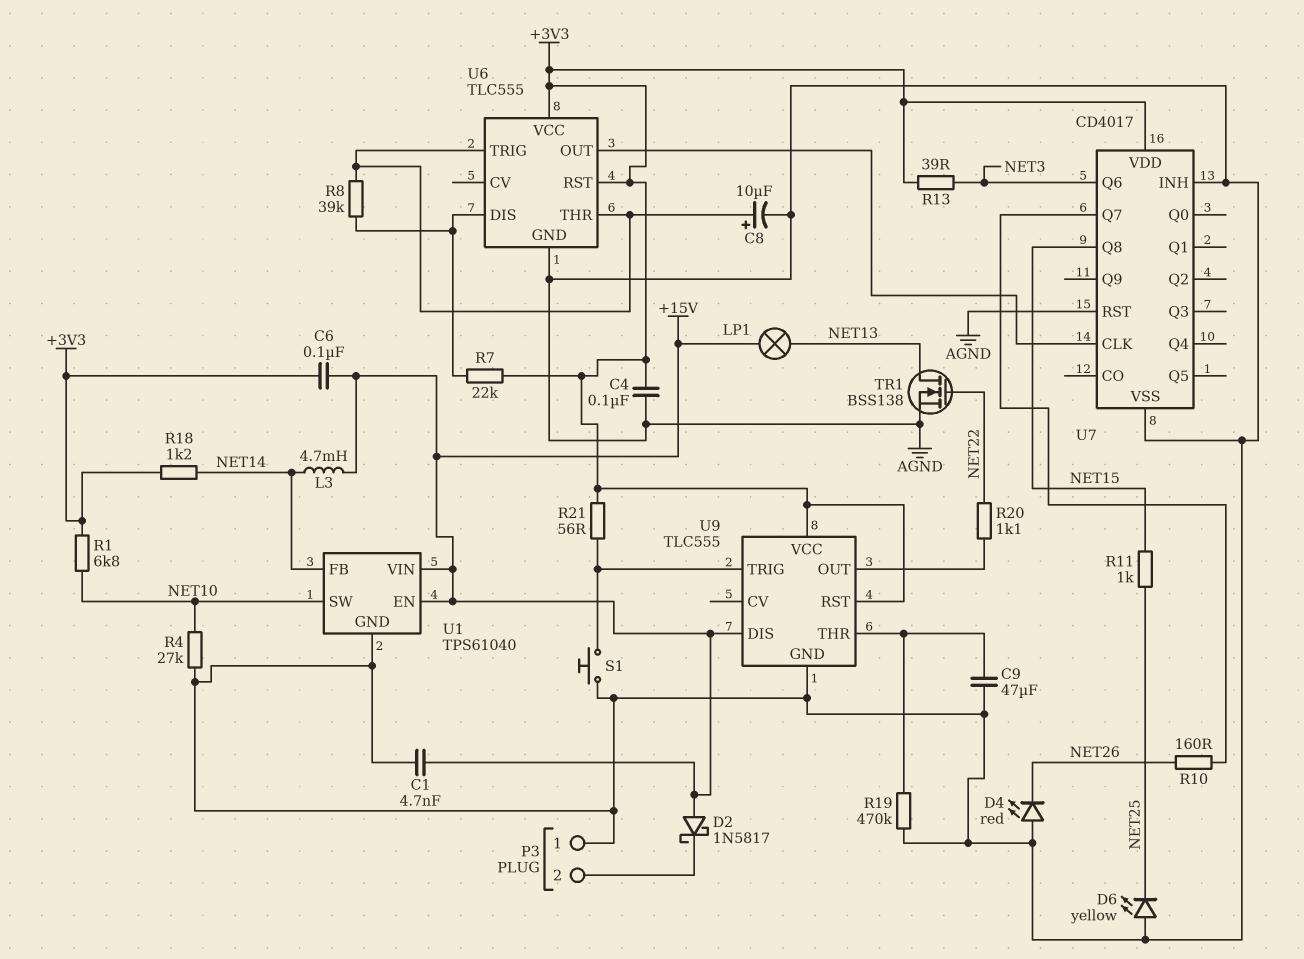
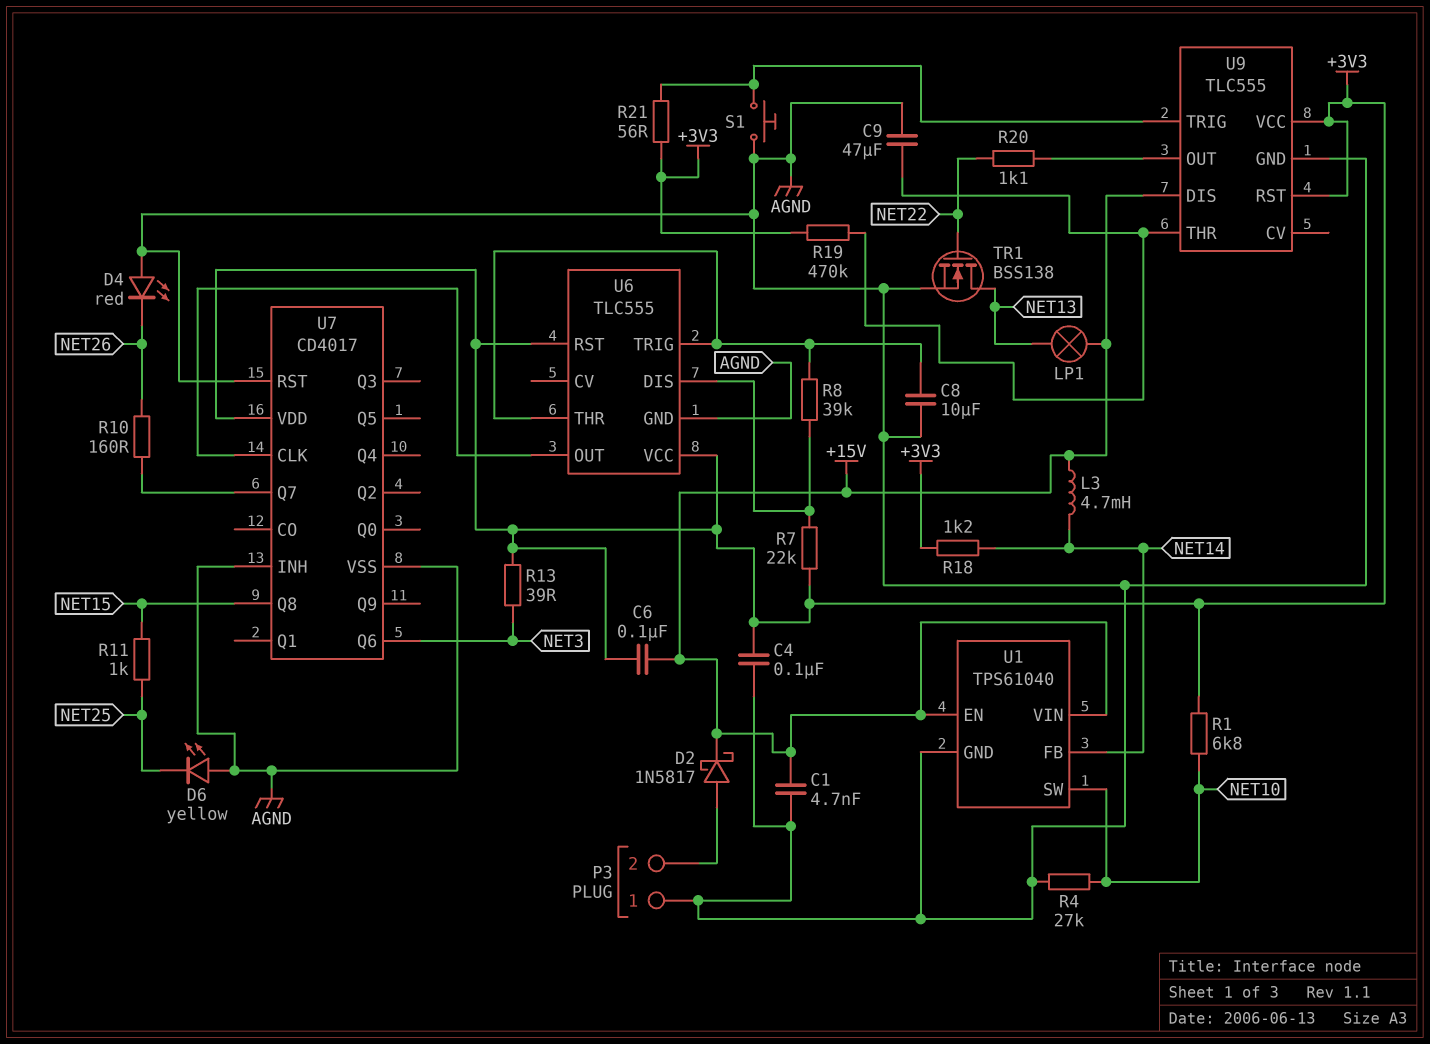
C8: 10uF (plus U6/THR, minus AGND) -> 10uF (AGND, U6/THR)
D2: schottky 1N5817 (A +15V, K P3/2) -> schottky 1N5817 (A P3/2, K +15V)
R19: 470k (AGND, U9/THR) -> 470k (+3V3, U9/THR)

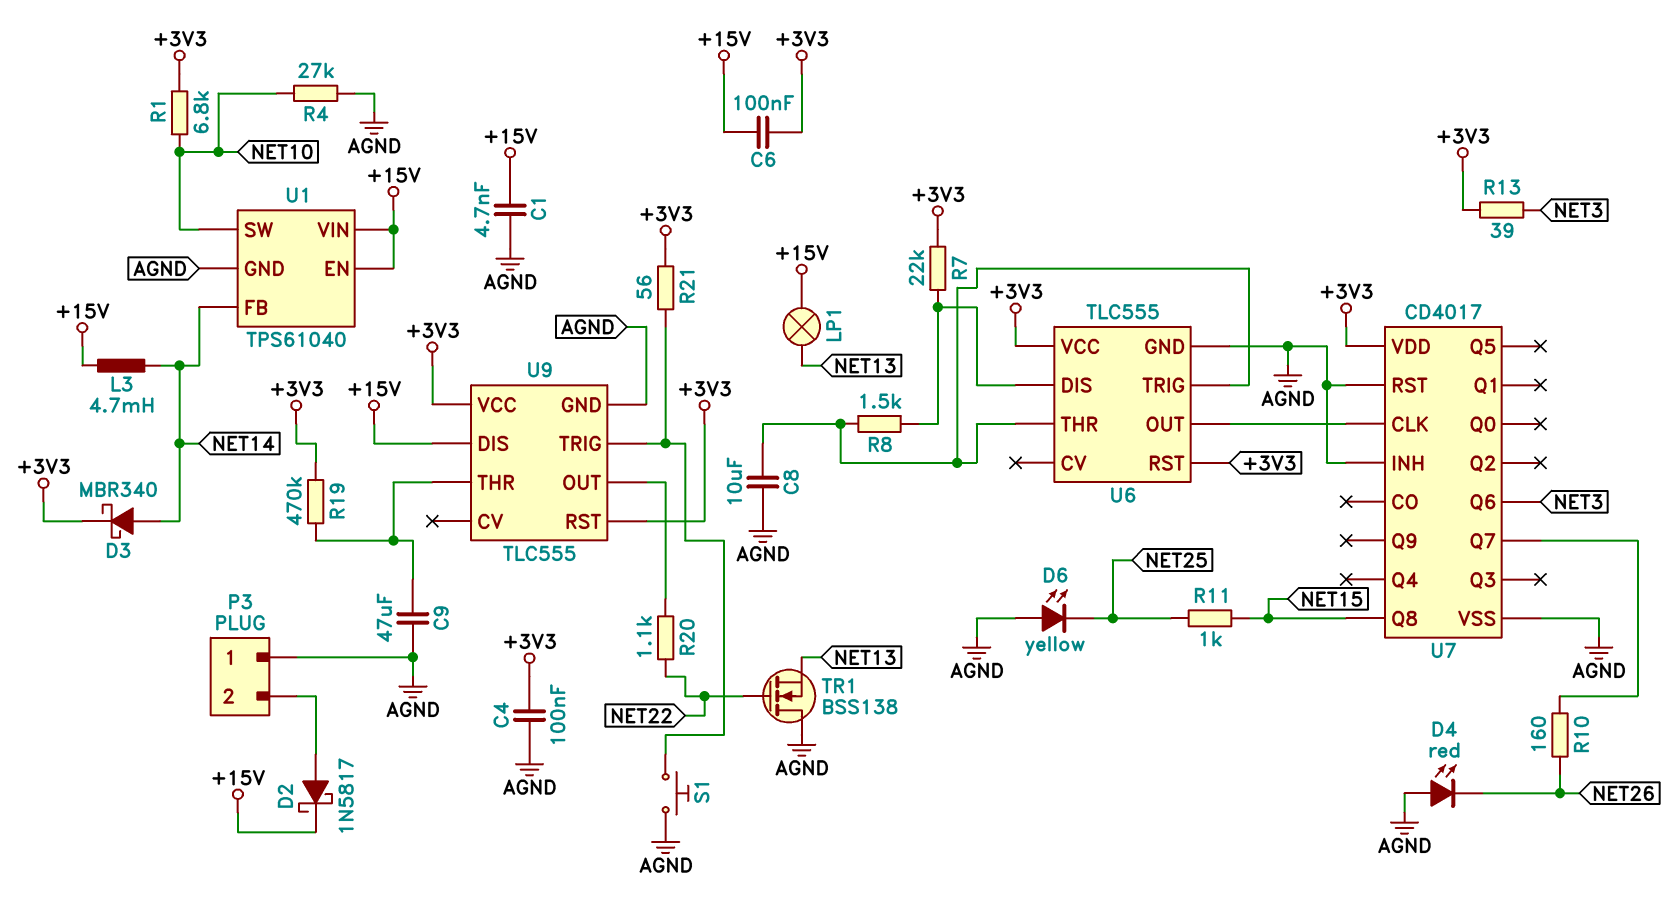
D3: none -> schottky MBR340 (A NET14, K +3V3)
R8: 39k (U6/DIS, U6/THR) -> 1.5k (U6/DIS, U6/THR)
R18: 1.2k (+3V3, NET14) -> none
TR1: NMOS BSS138 (G NET22, D NET13, S AGND) -> NMOS BSS138 (G NET22, D AGND, S NET13)

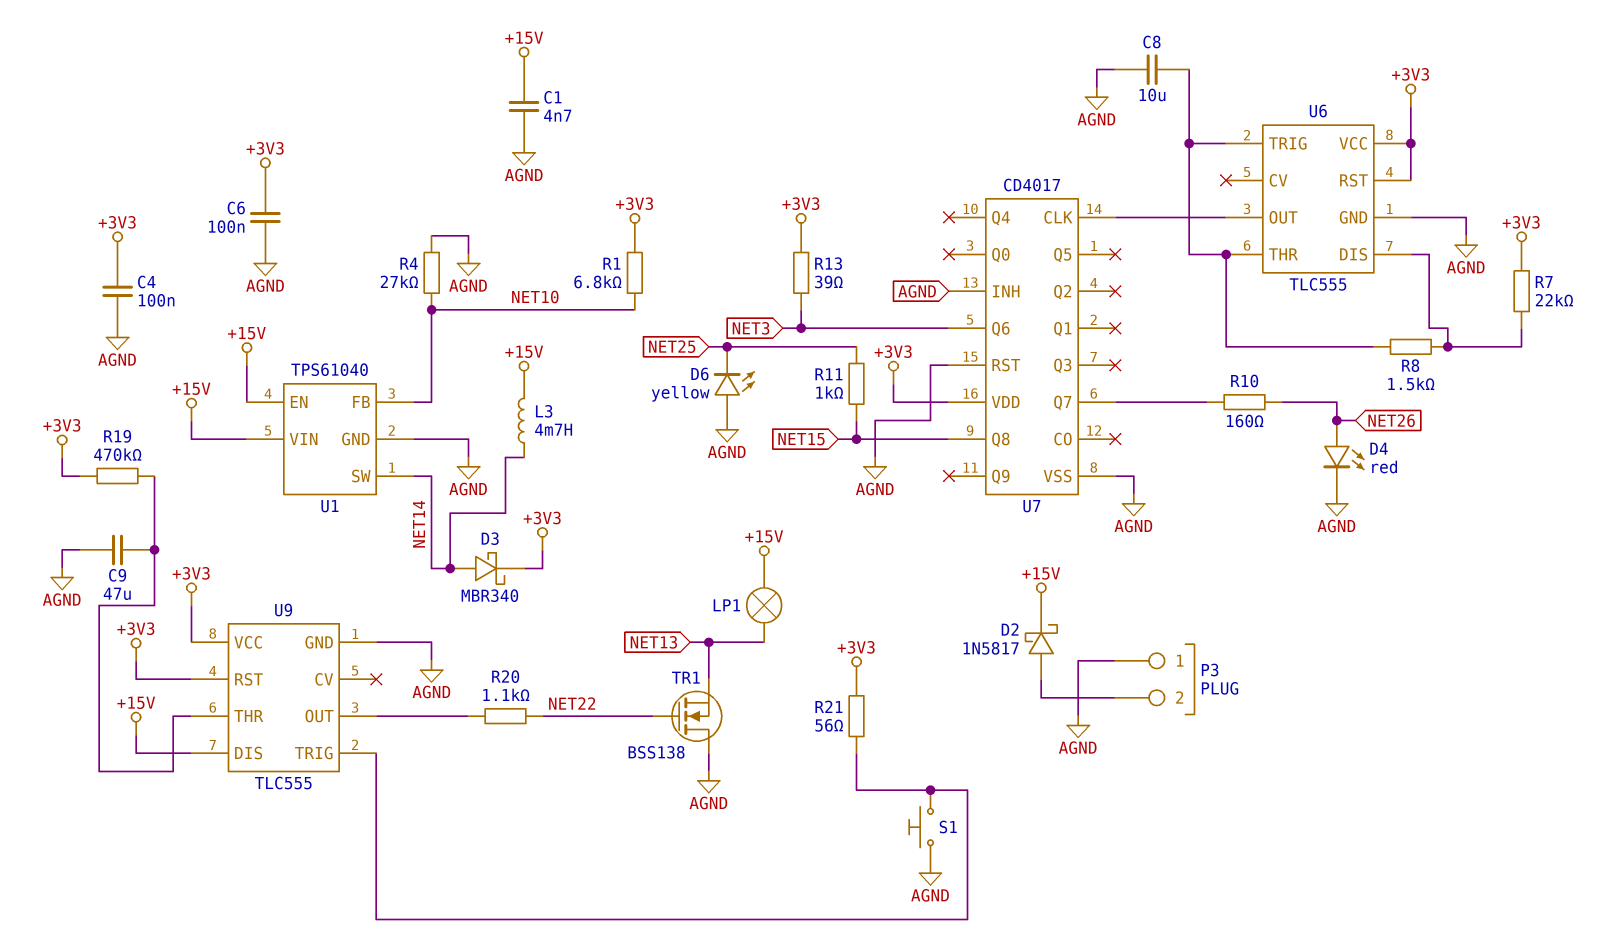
C6: 100nF (+3V3, +15V) -> 100nF (+3V3, AGND)
D4: LED red (A AGND, K NET26) -> LED red (A NET26, K AGND)
U1 pin FB: NET14 -> NET10
U1 pin SW: NET10 -> NET14

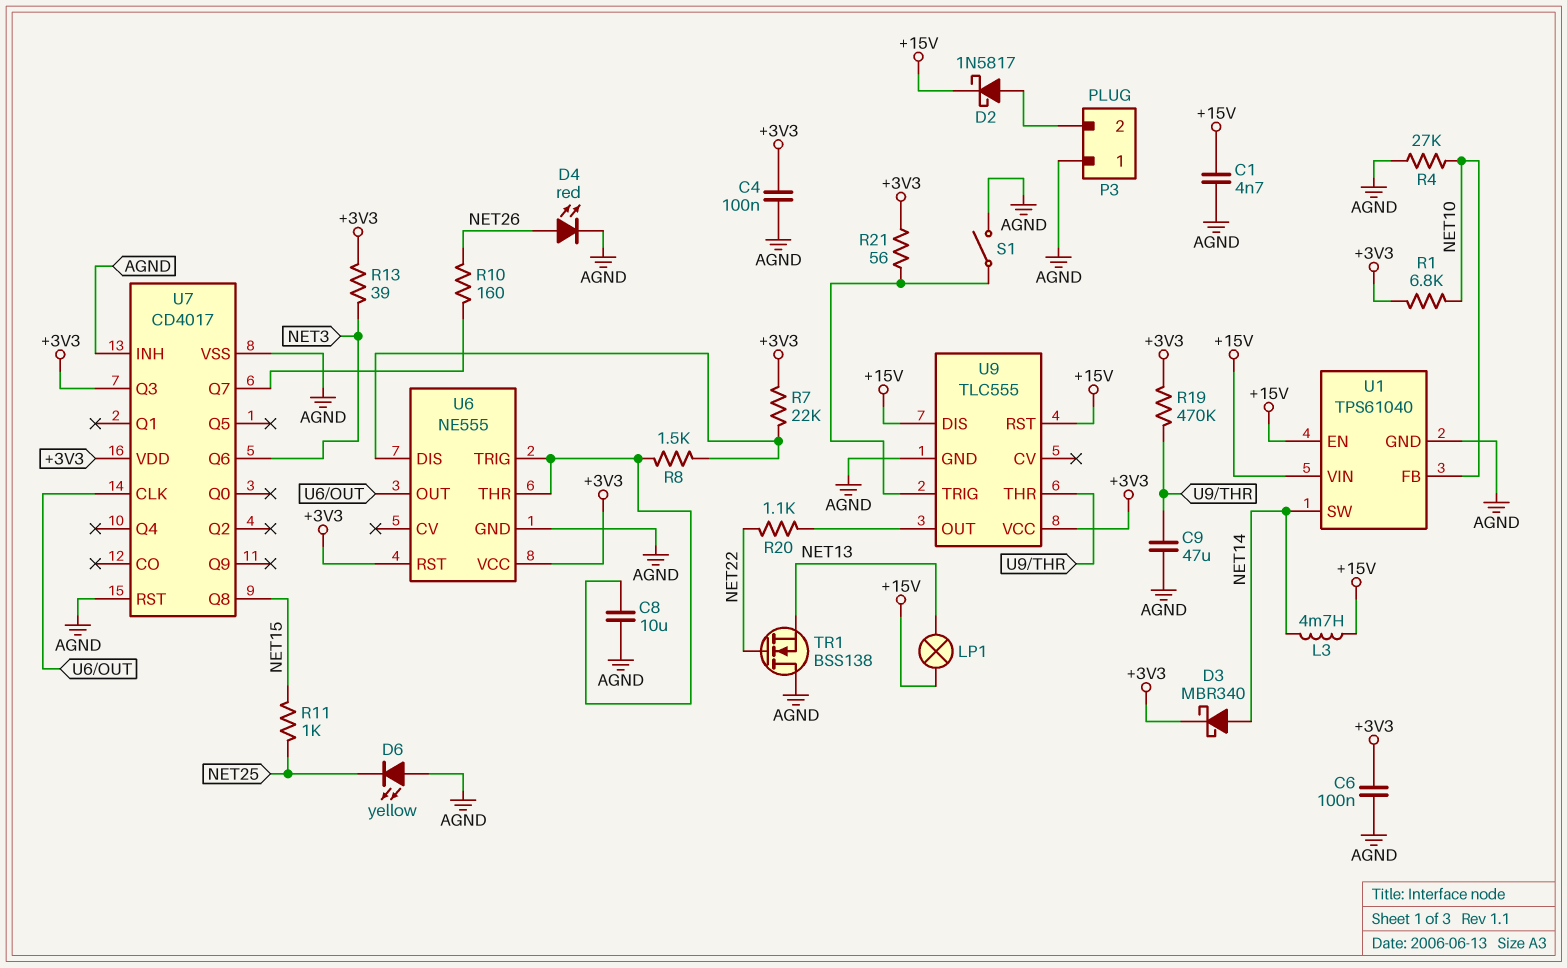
S1: button (AGND, U9/TRIG) -> switch (AGND, U9/TRIG)
U6: TLC555 -> NE555
U7 pin Q3: none -> +3V3
U9 pin RST: +3V3 -> +15V

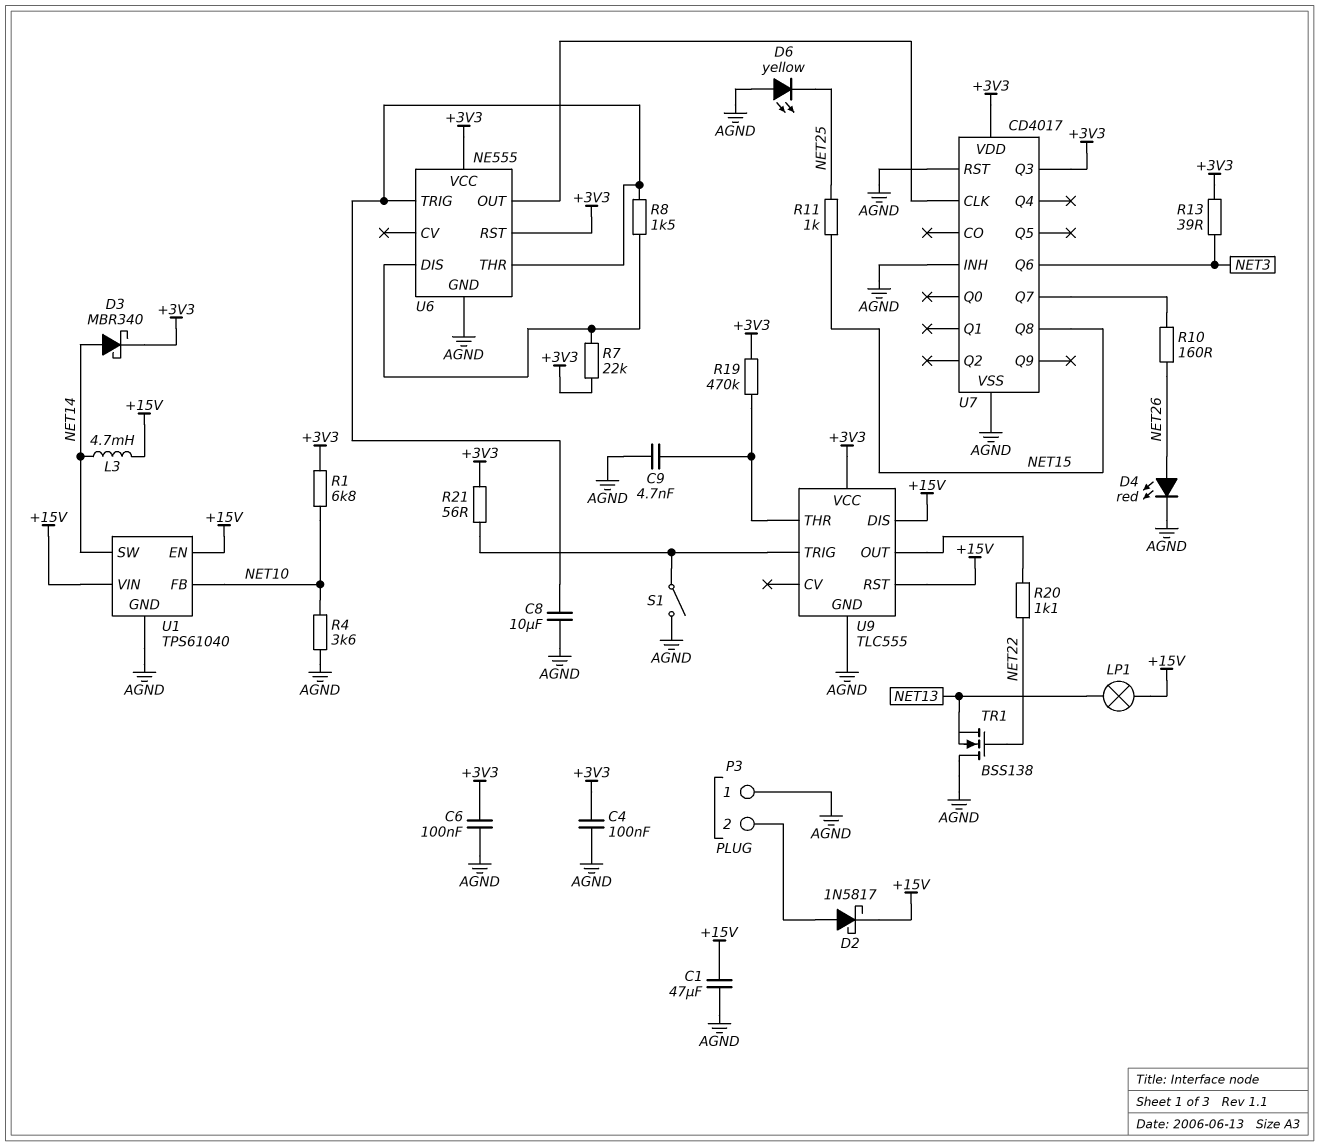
C1: 4.7nF (+15V, AGND) -> 47uF (+15V, AGND)
C9: 47uF (AGND, U9/THR) -> 4.7nF (AGND, U9/THR)
R4: 27k (AGND, NET10) -> 3.6k (AGND, NET10)

